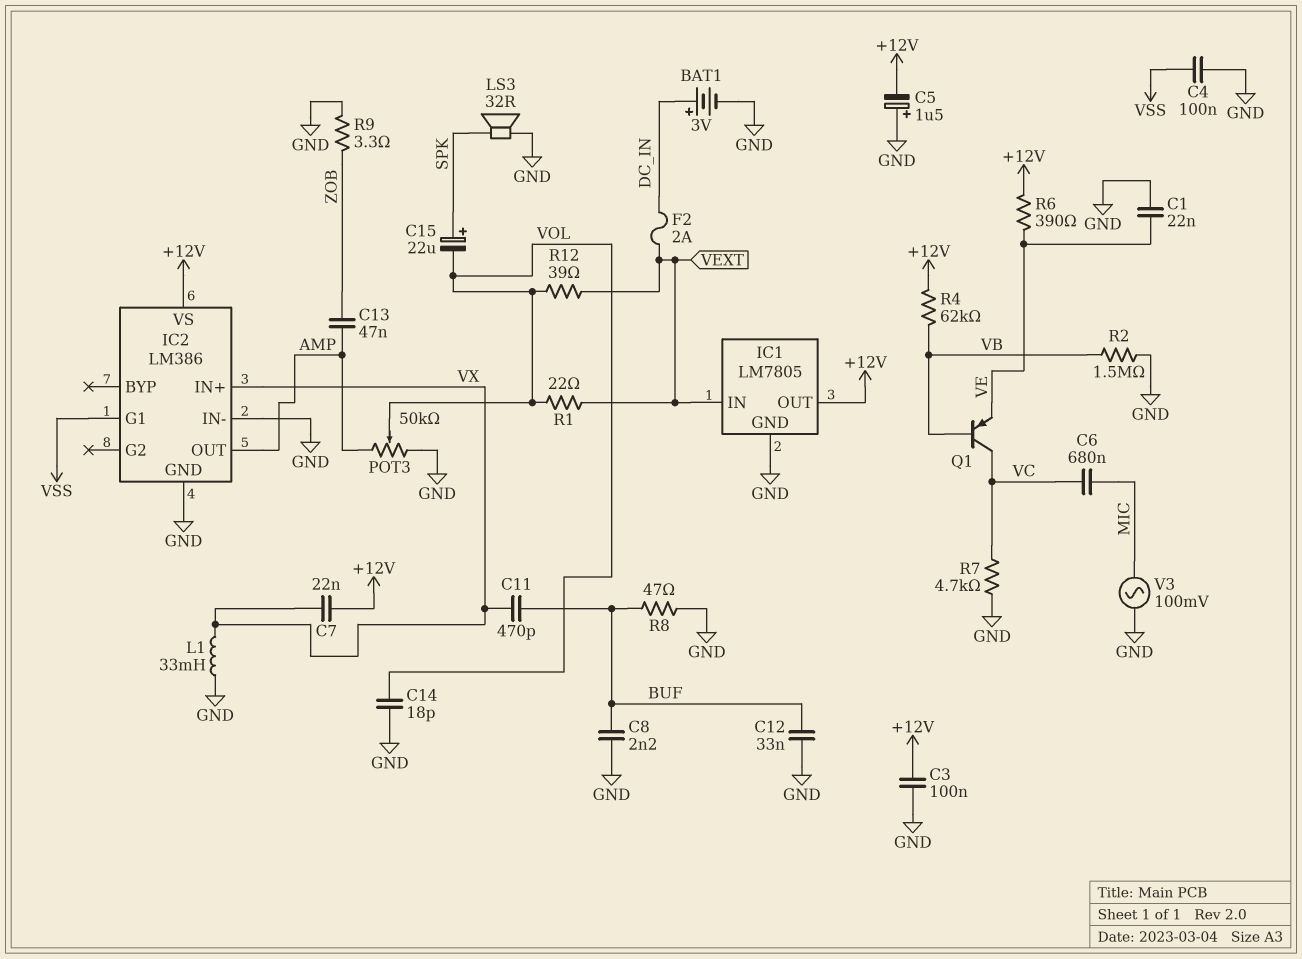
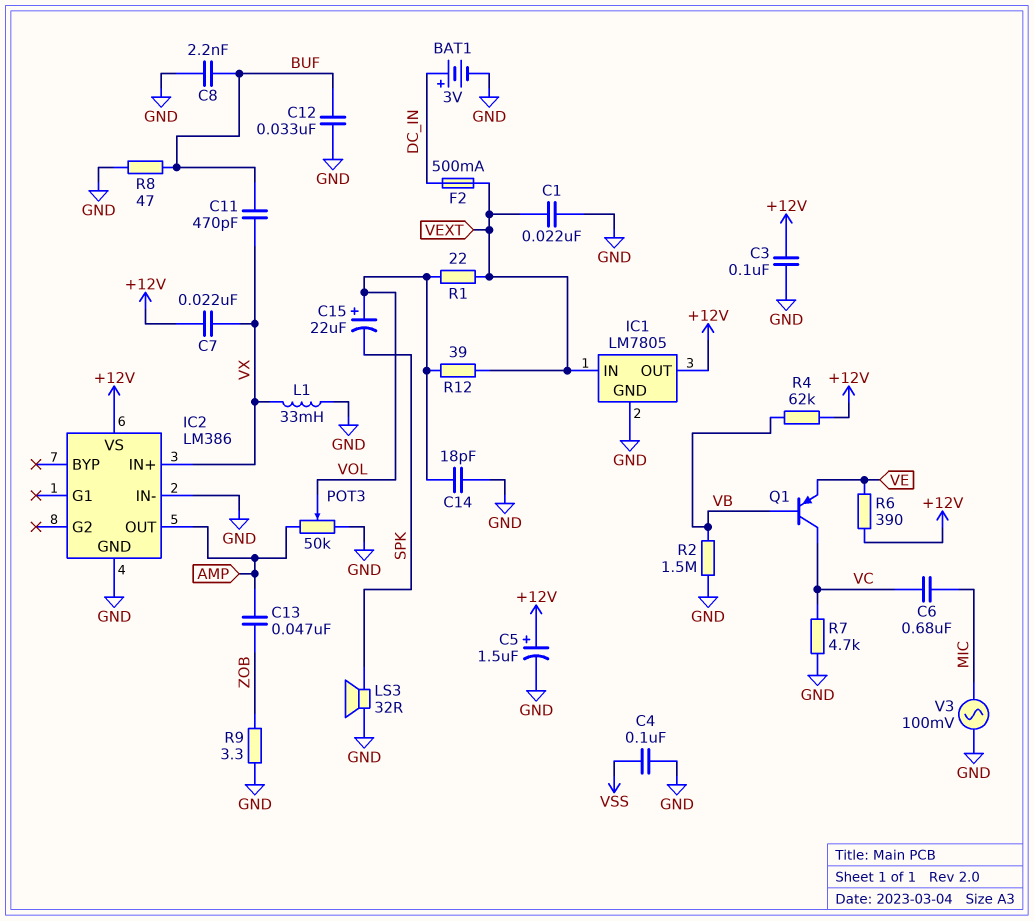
C1: 22nF (GND, VE) -> 22nF (GND, VEXT)
C5: 1.5uF (plus GND, minus +12V) -> 1.5uF (plus +12V, minus GND)
C15: 22uF (plus SPK, minus VOL) -> 22uF (plus VOL, minus SPK)
F2: 2A (DC_IN, VEXT) -> 500mA (DC_IN, VEXT)
IC2 pin G1: VSS -> none

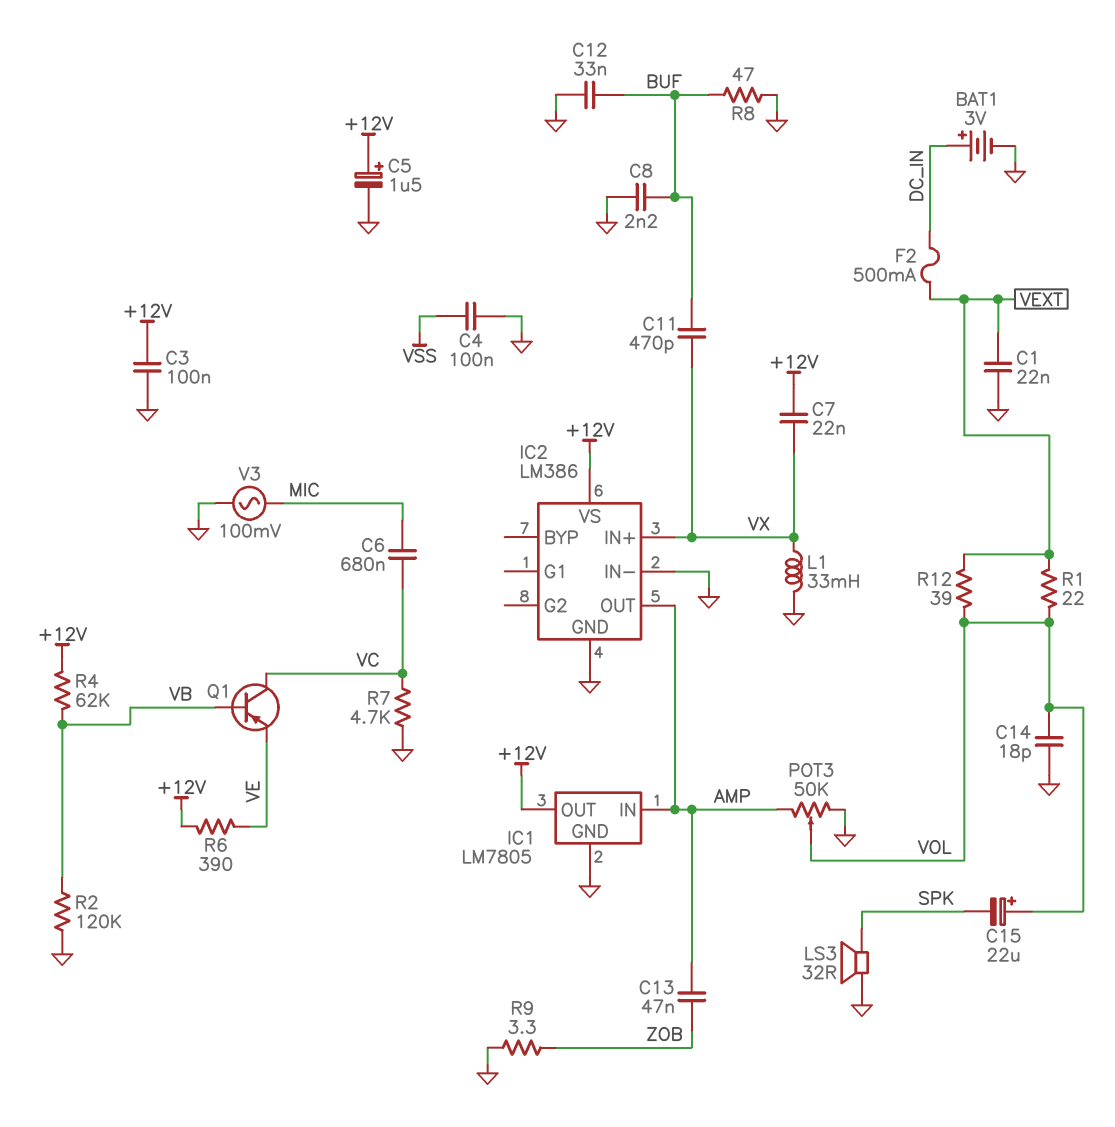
IC1 pin IN: VEXT -> AMP
R2: 1.5M (GND, VB) -> 120k (GND, VB)

